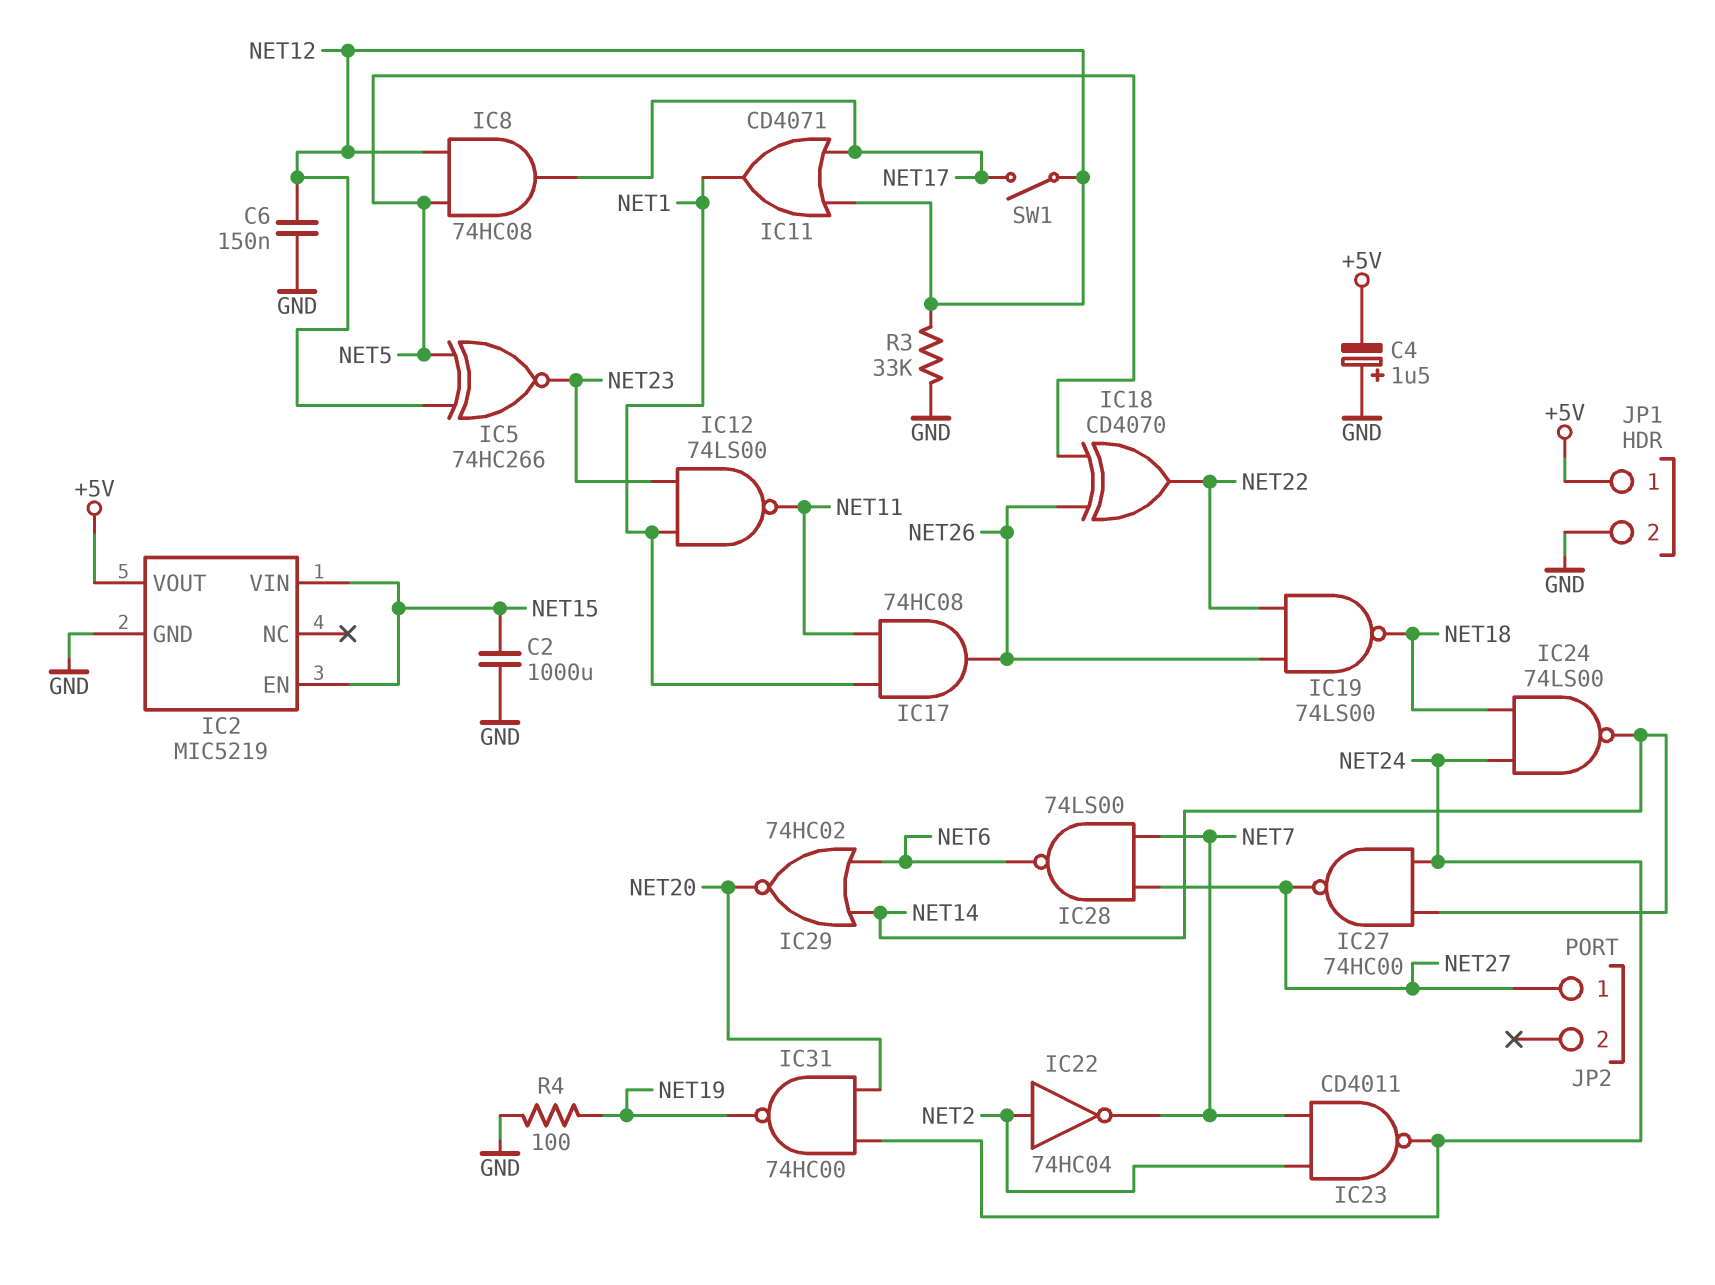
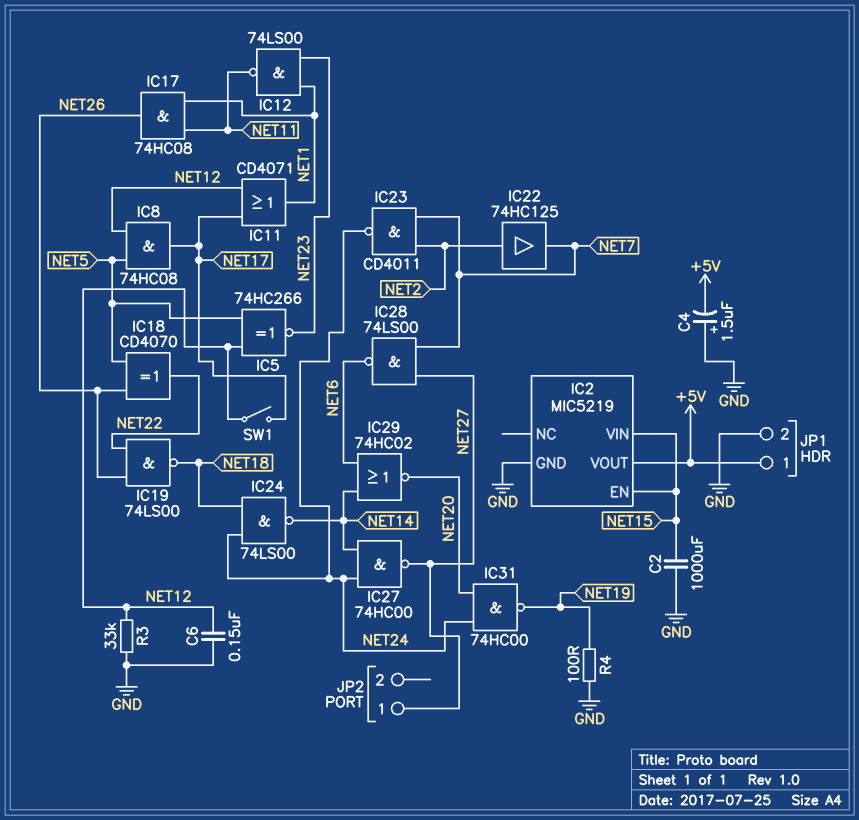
IC22: NOT 74HC04 (in NET2, out NET7) -> buffer 74HC125 (in NET2, out NET7)

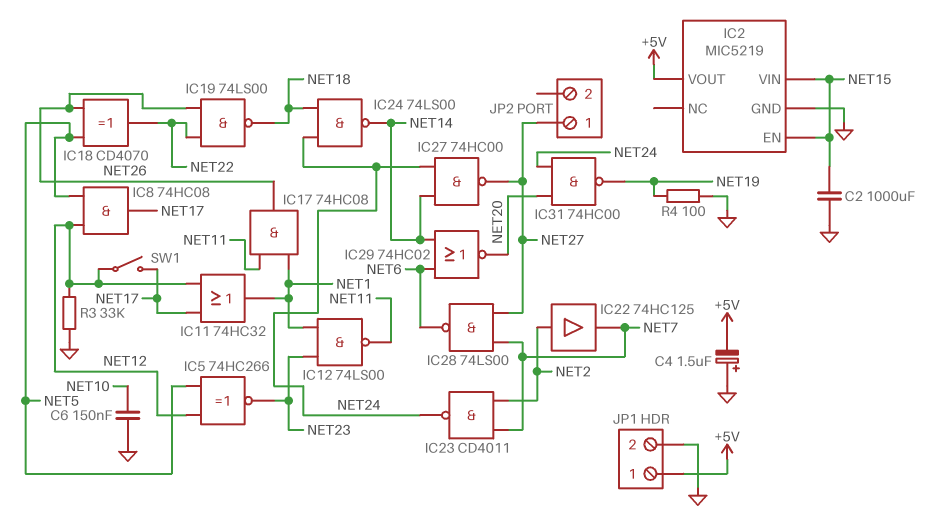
C6: 150nF (GND, NET12) -> 150nF (GND, NET10)
IC11: OR CD4071 (in NET12, in NET17, out NET1) -> OR 74HC32 (in NET12, in NET17, out NET1)

